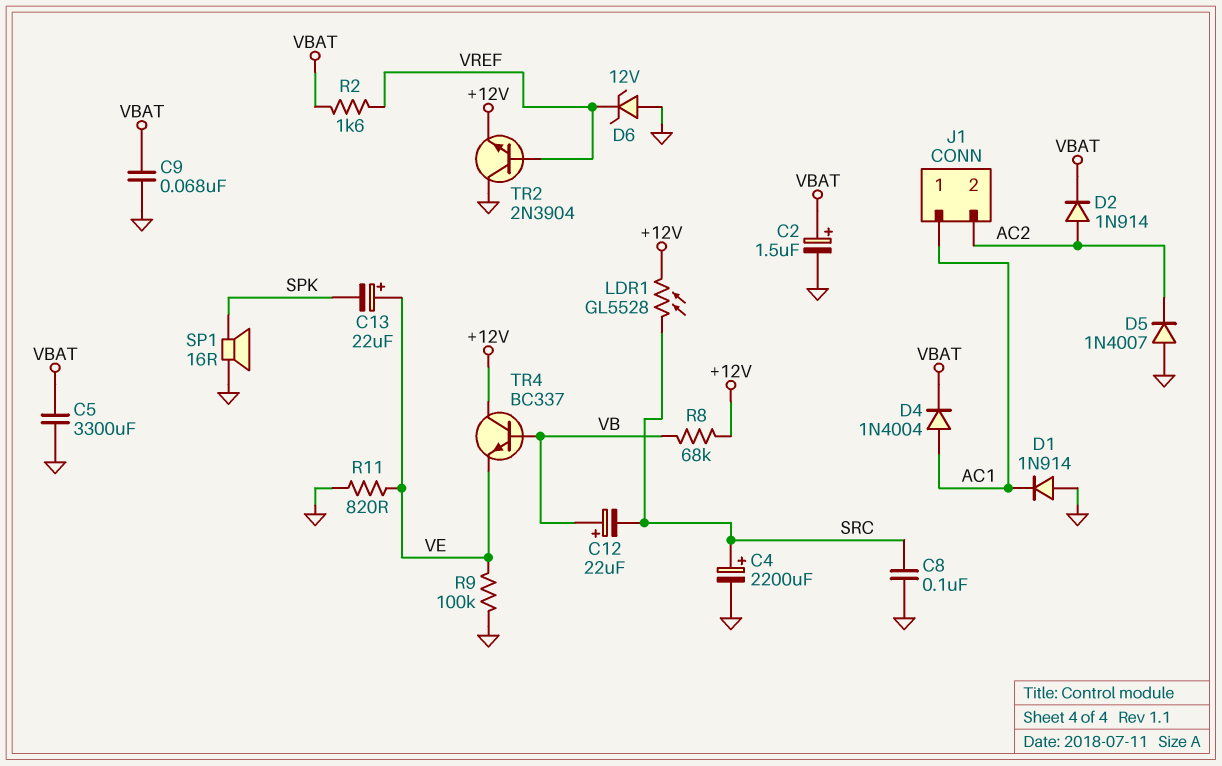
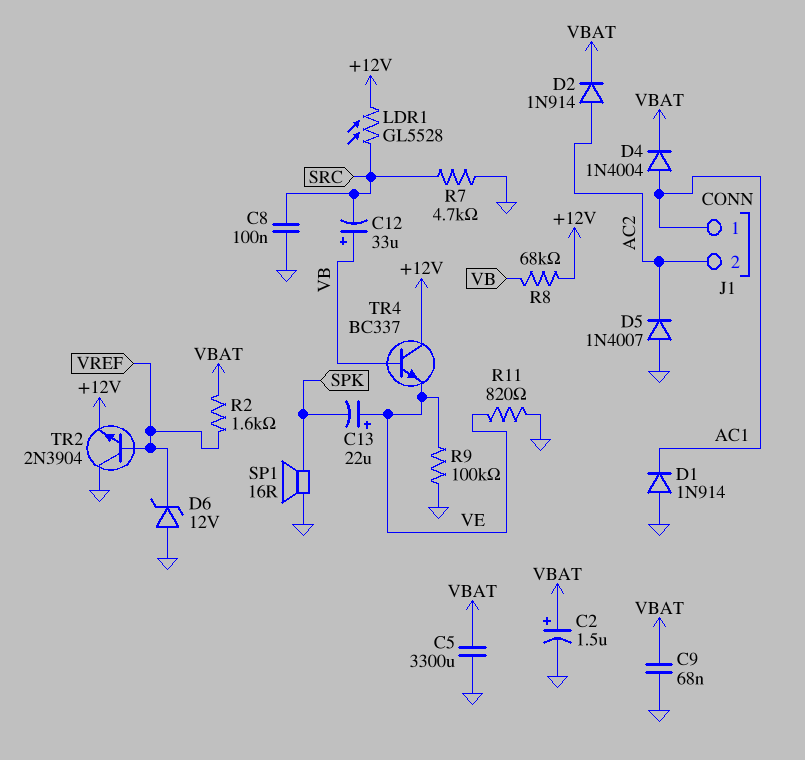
C4: 2200uF (plus SRC, minus GND) -> none
C12: 22uF (plus VB, minus SRC) -> 33uF (plus VB, minus SRC)
R7: none -> 4.7k (GND, SRC)

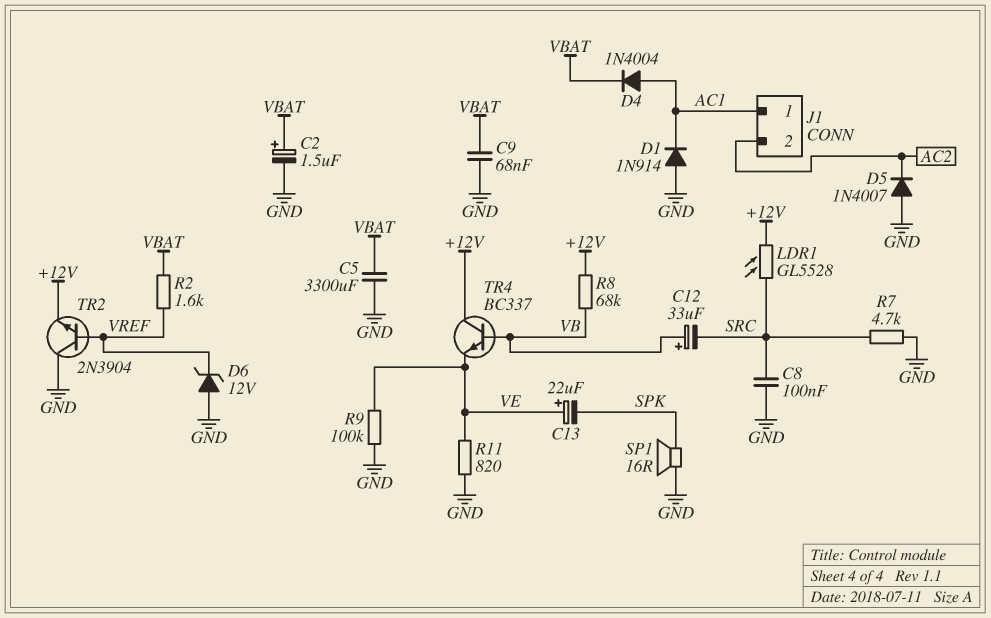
D2: diode 1N914 (A AC2, K VBAT) -> none

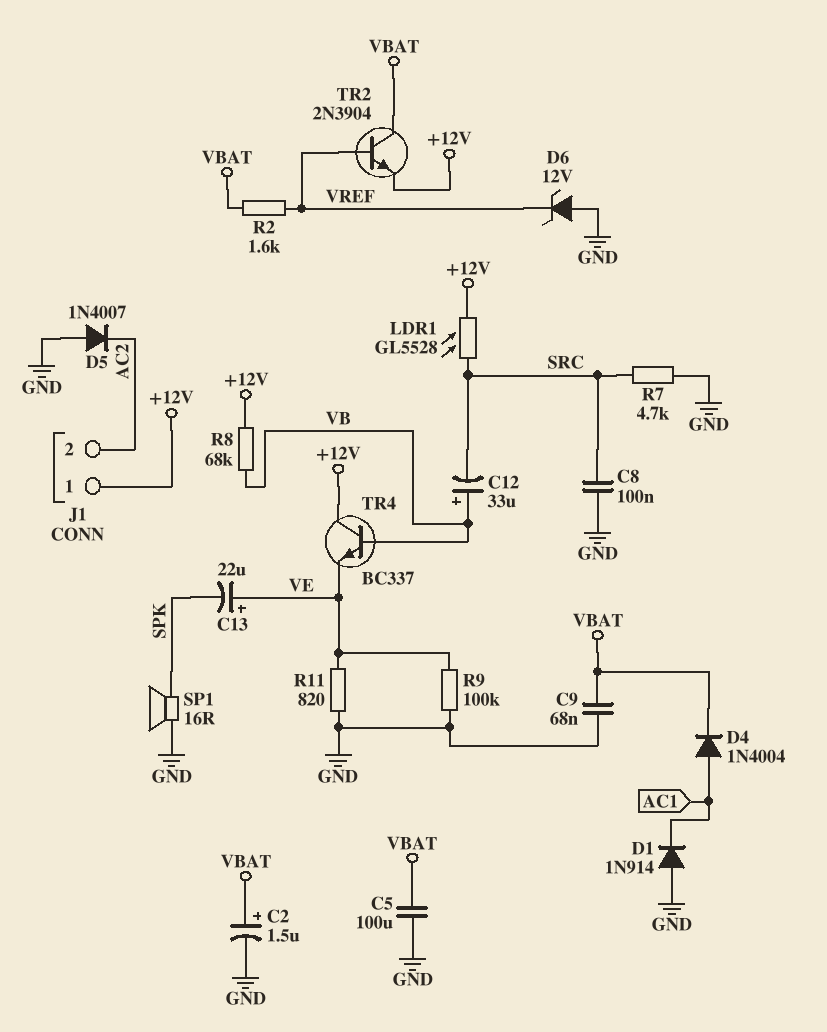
C5: 3300uF (GND, VBAT) -> 100uF (GND, VBAT)
J1 pin 1: AC1 -> +12V
TR2: NPN 2N3904 (B VREF, C GND, E +12V) -> NPN 2N3904 (B VREF, C VBAT, E +12V)

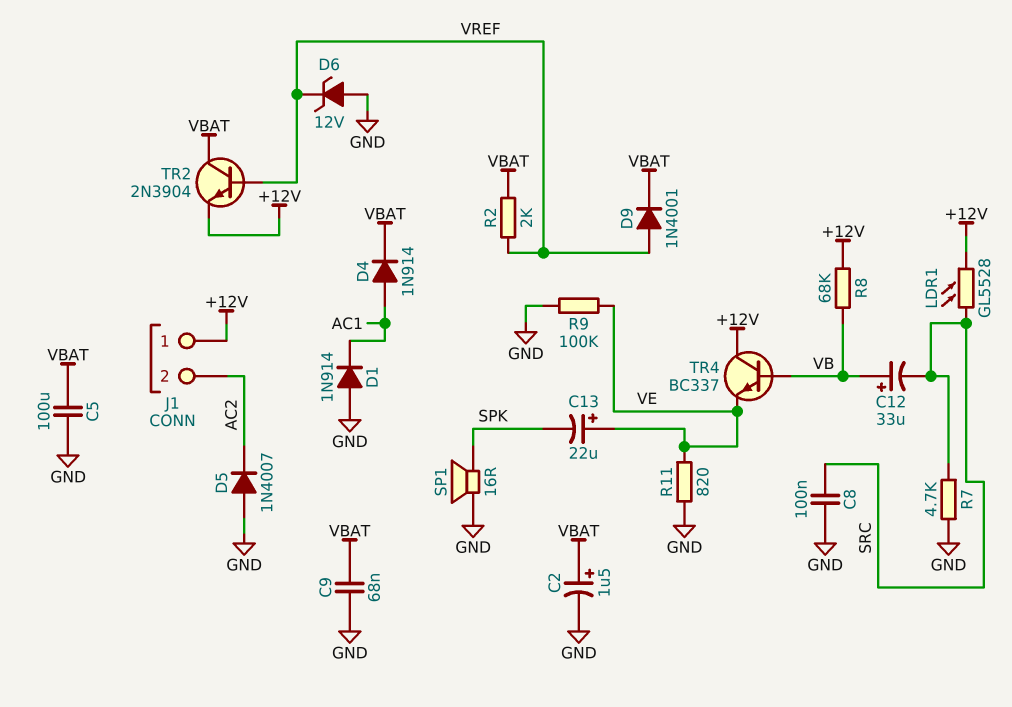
D4: diode 1N4004 (A AC1, K VBAT) -> diode 1N914 (A AC1, K VBAT)
D9: none -> diode 1N4001 (A VREF, K VBAT)
R2: 1.6k (VBAT, VREF) -> 2k (VBAT, VREF)

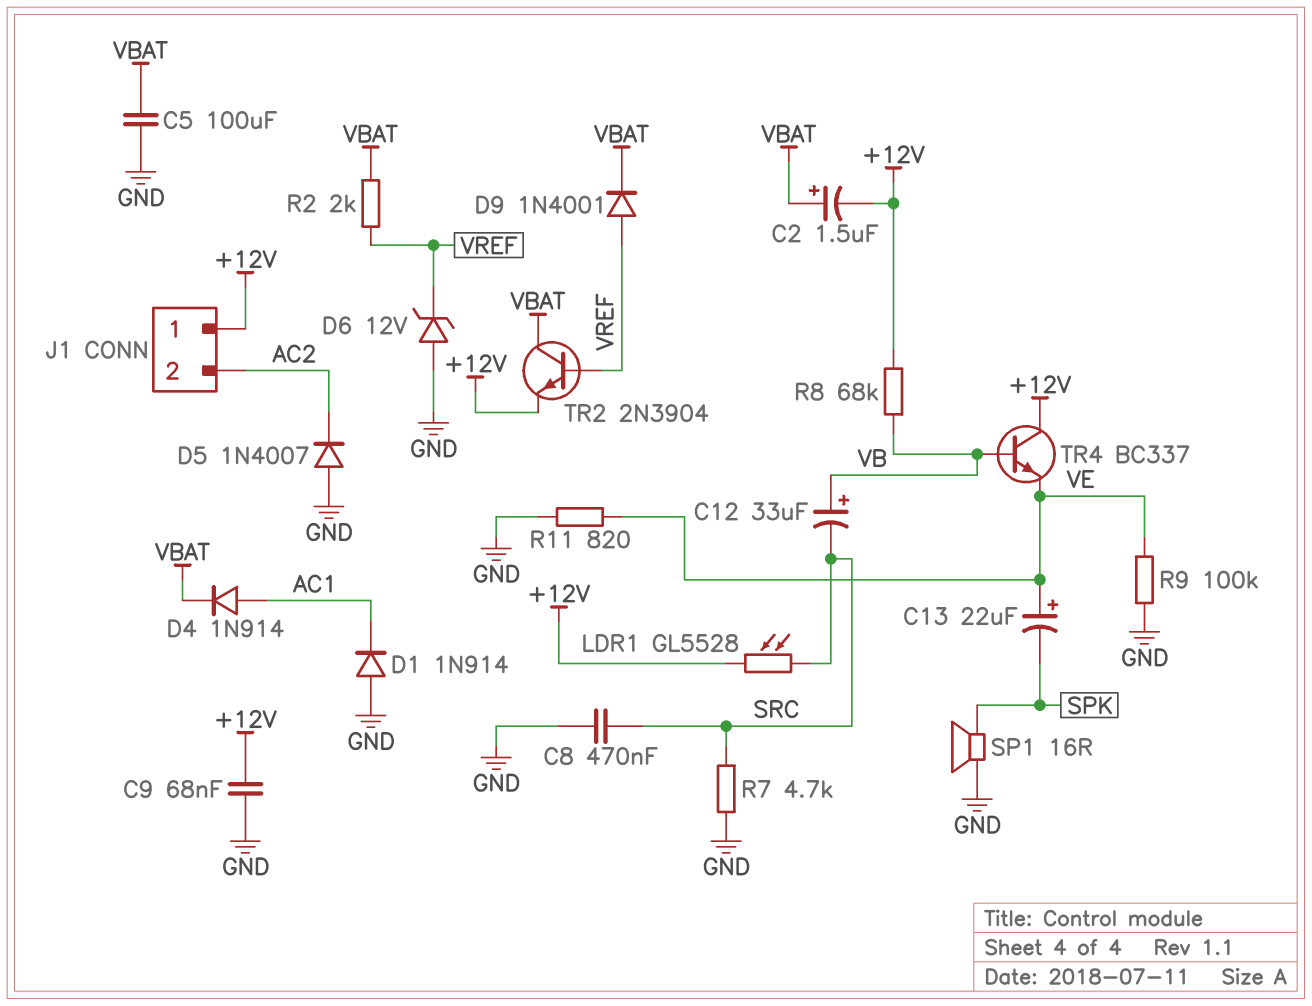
C2: 1.5uF (plus VBAT, minus GND) -> 1.5uF (plus VBAT, minus +12V)
C8: 100nF (GND, SRC) -> 470nF (GND, SRC)
C9: 68nF (GND, VBAT) -> 68nF (+12V, GND)

